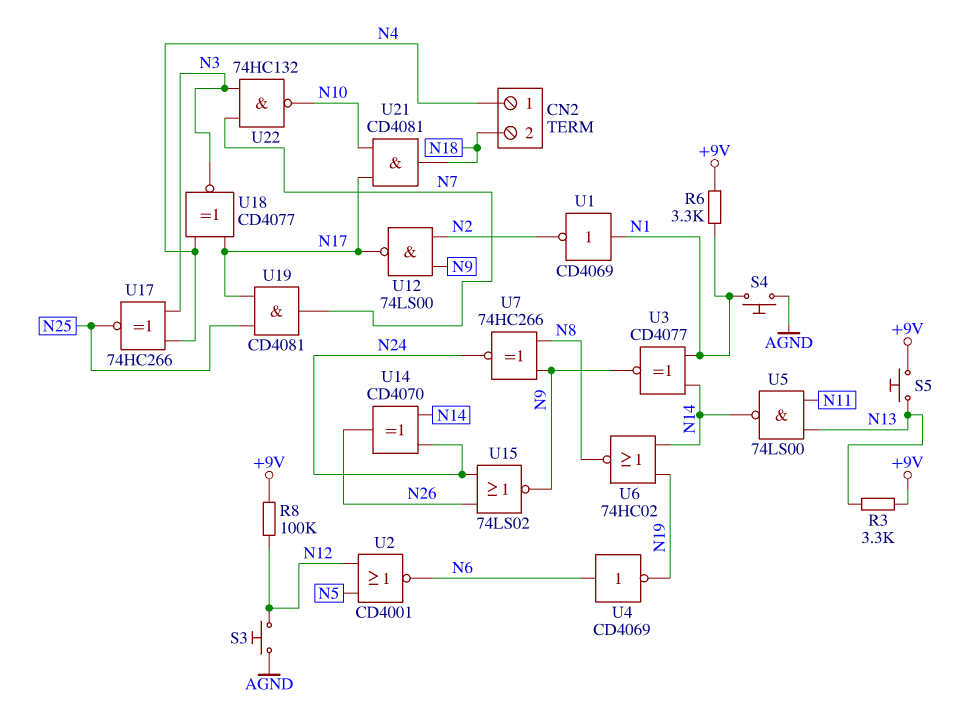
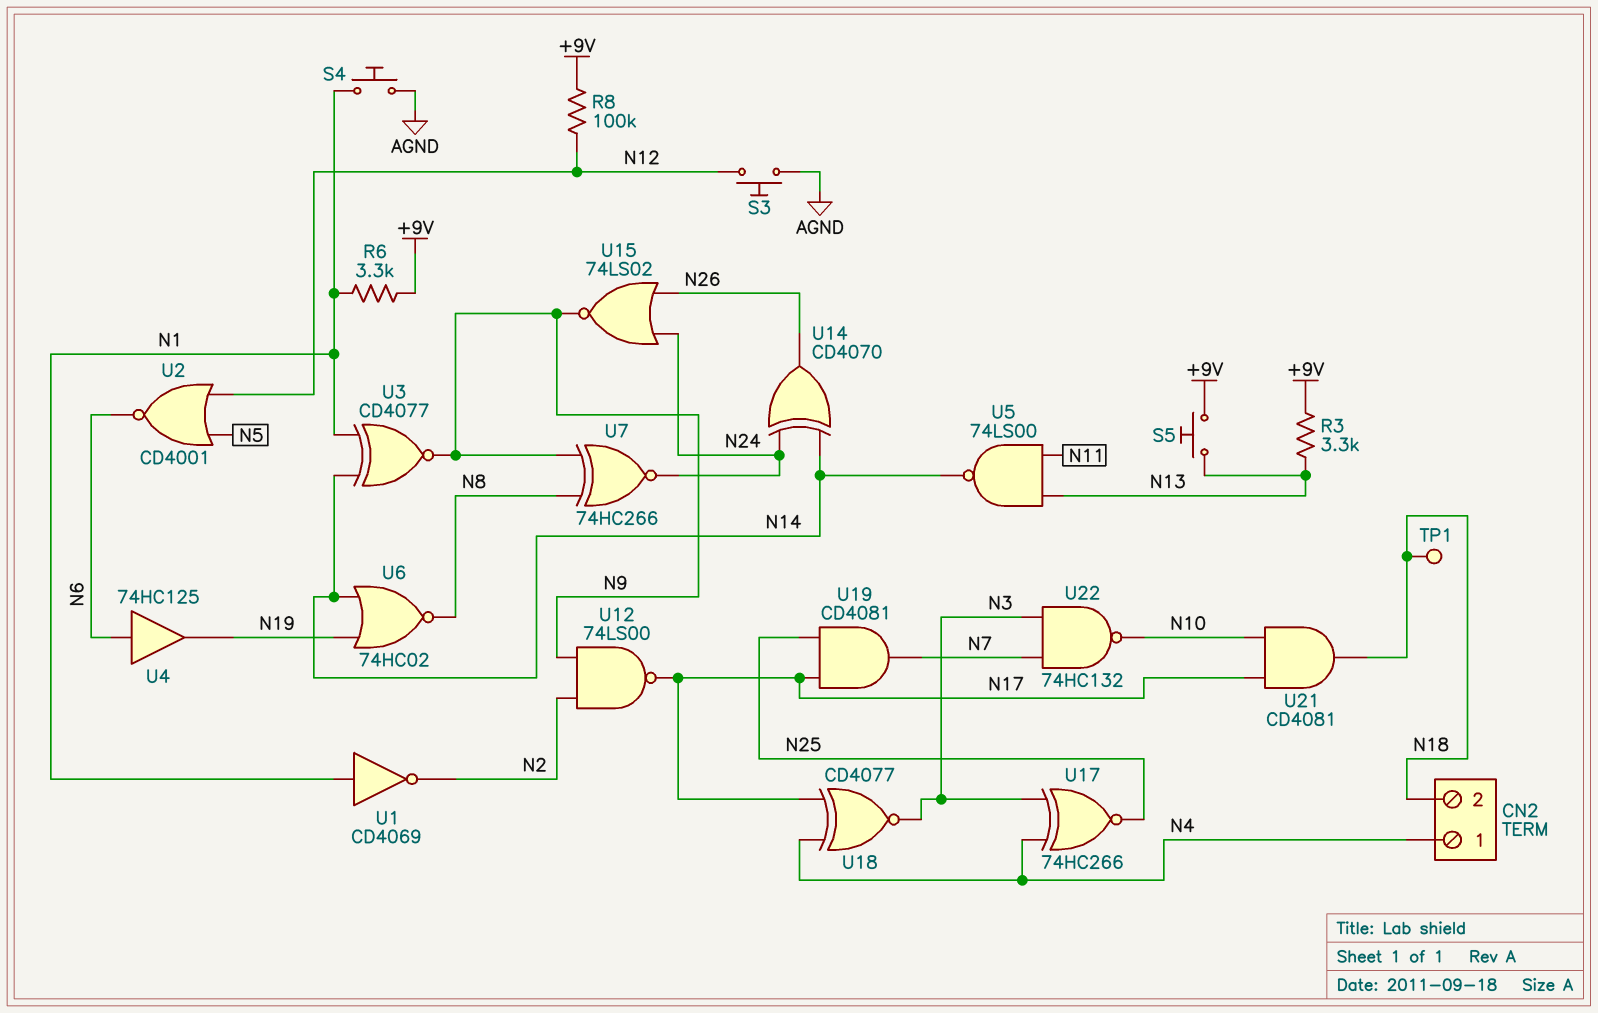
TP1: none -> test point (N18)
U4: NOT CD4069 (in N6, out N19) -> buffer 74HC125 (in N6, out N19)

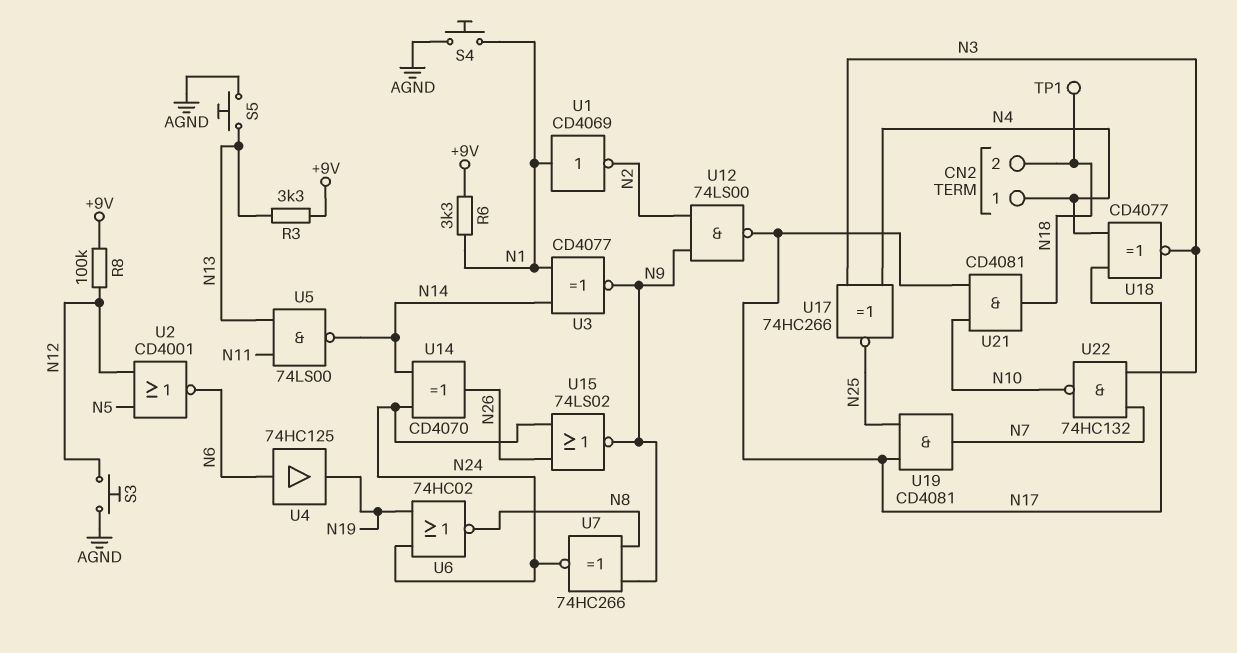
S5: button (+9V, N13) -> button (AGND, N13)
U6: NOR 74HC02 (in N14, in N19, out N8) -> NOR 74HC02 (in N19, in N24, out N8)

